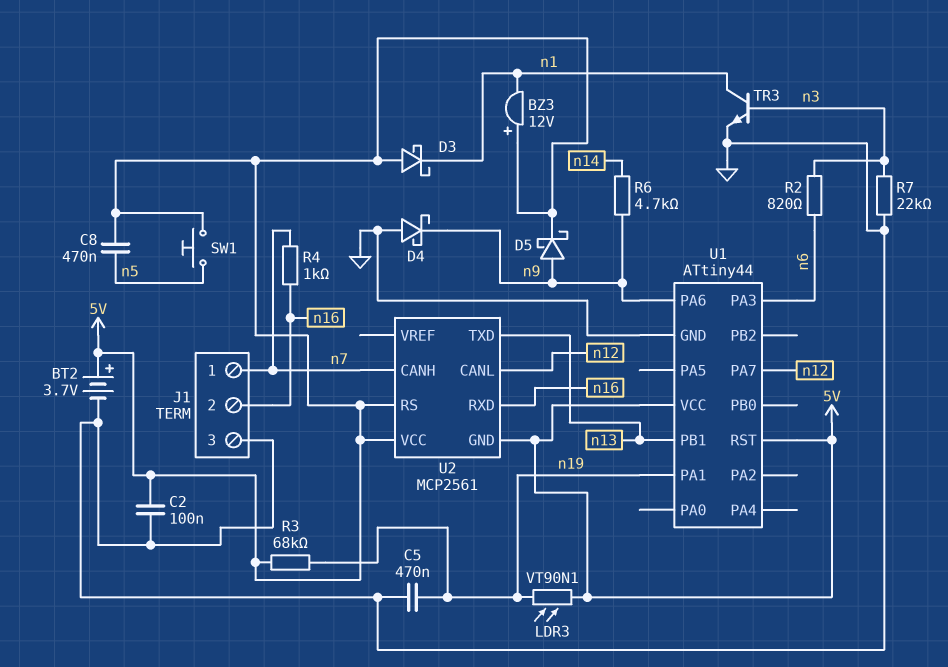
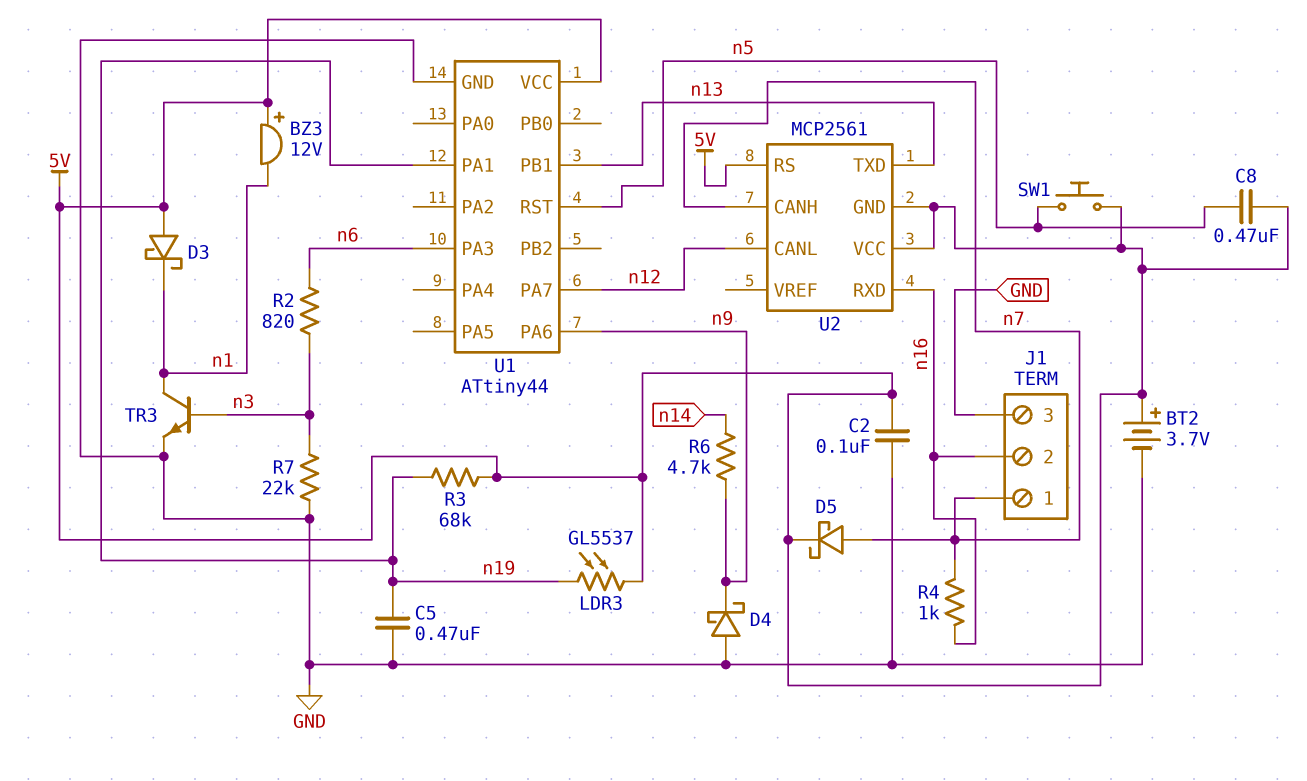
D5: schottky (A n9, K 5V) -> schottky (A n7, K 5V)
LDR3: VT90N1 (5V, n19) -> GL5537 (5V, n19)
U1 pin RST: 5V -> n5

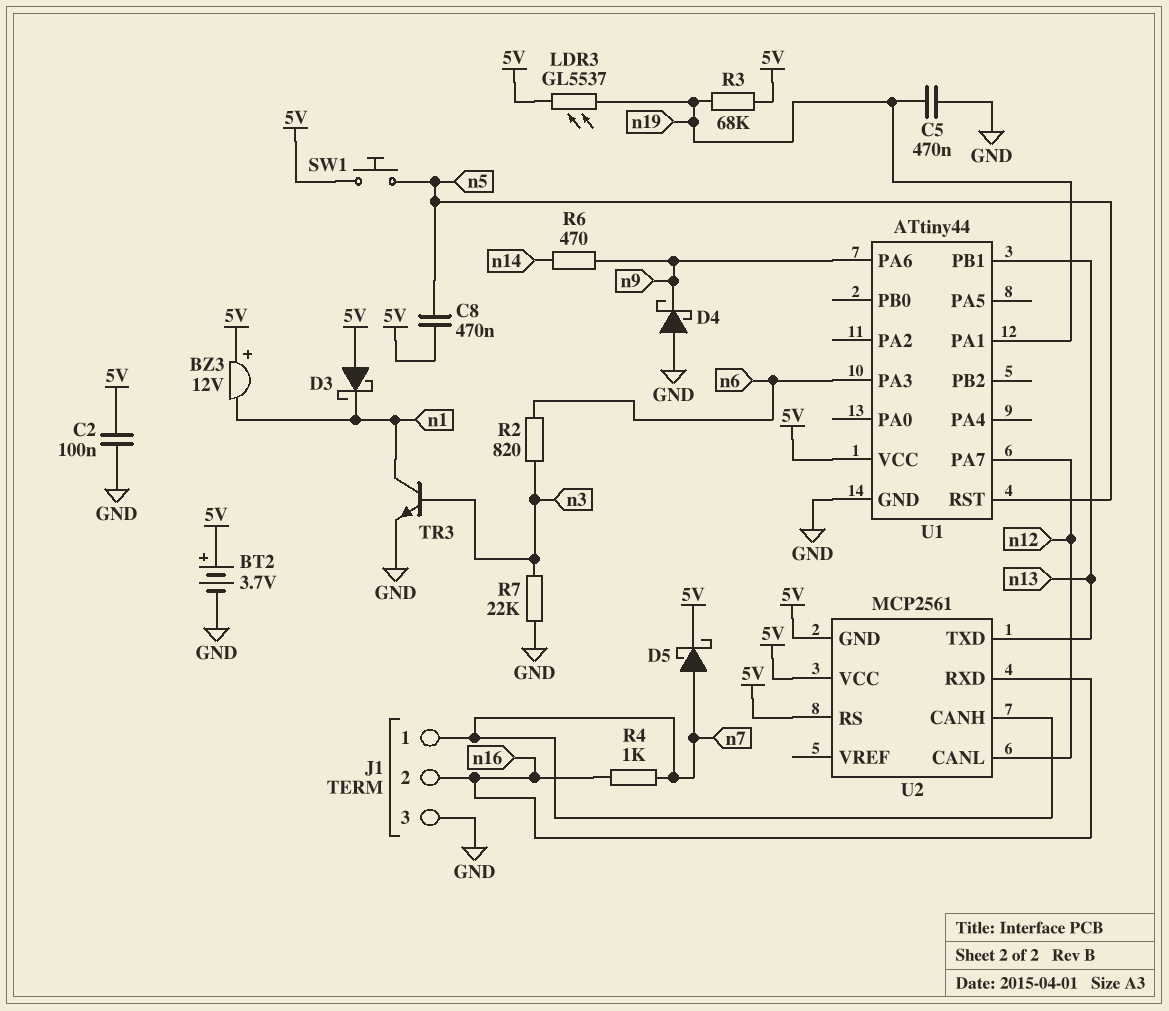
R6: 4.7k (n9, n14) -> 470 (n9, n14)

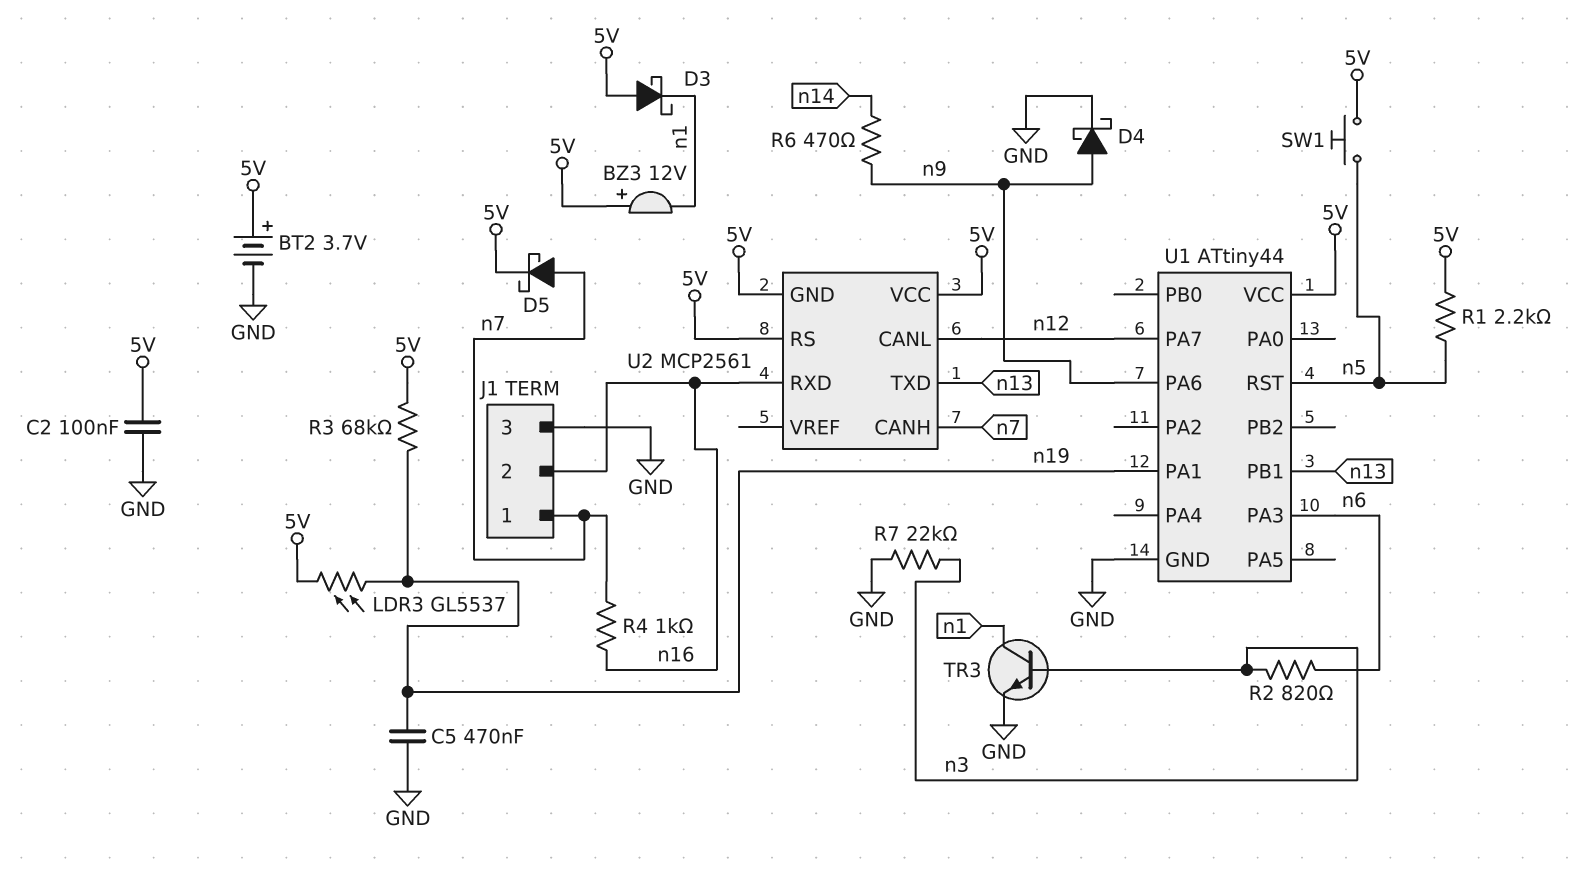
C8: 470nF (5V, n5) -> none
D4: schottky (A GND, K n9) -> schottky (A n9, K GND)
R1: none -> 2.2k (5V, n5)

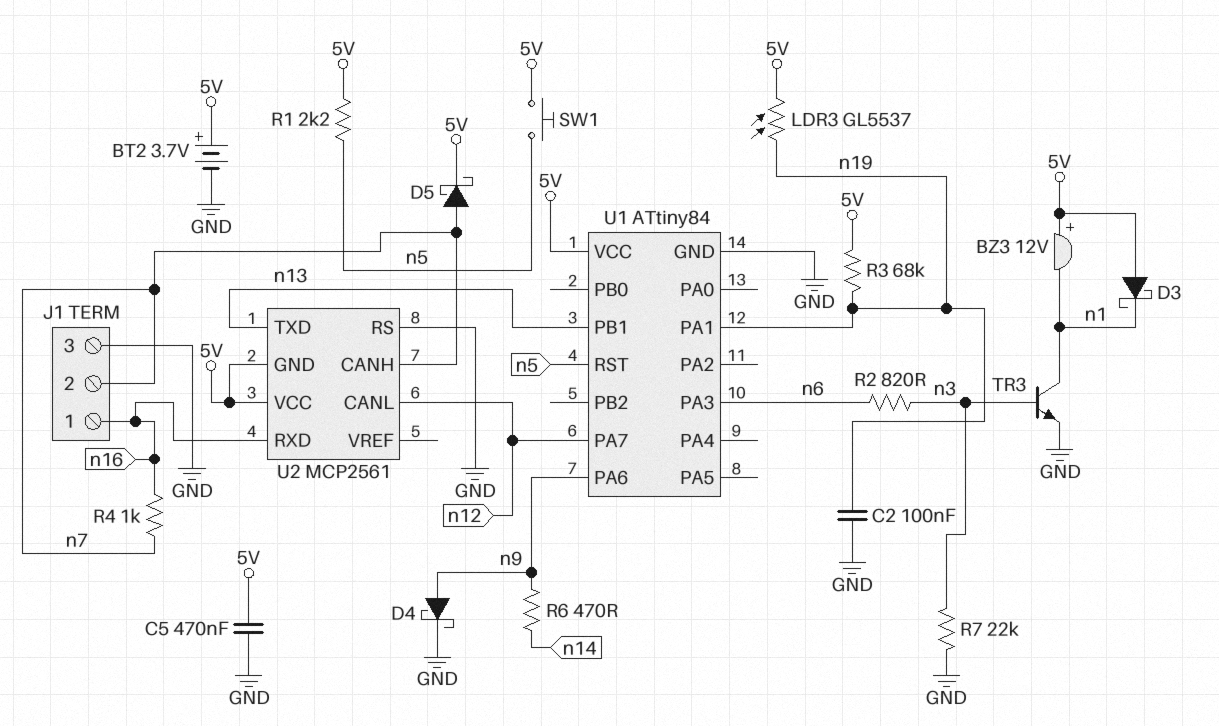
C2: 100nF (5V, GND) -> 100nF (GND, n19)
C5: 470nF (GND, n19) -> 470nF (5V, GND)
J1 pin 1: n7 -> n16
J1 pin 2: n16 -> n7
U1: ATtiny44 -> ATtiny84
U2 pin RS: 5V -> GND

